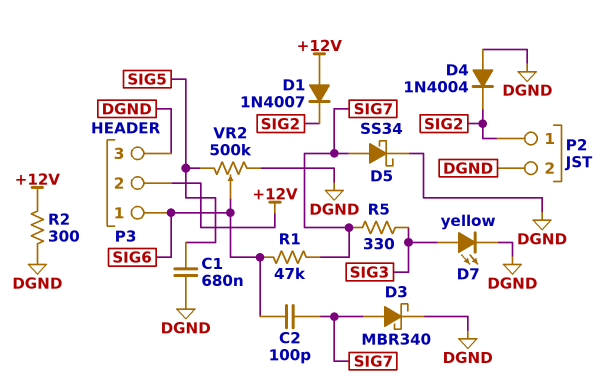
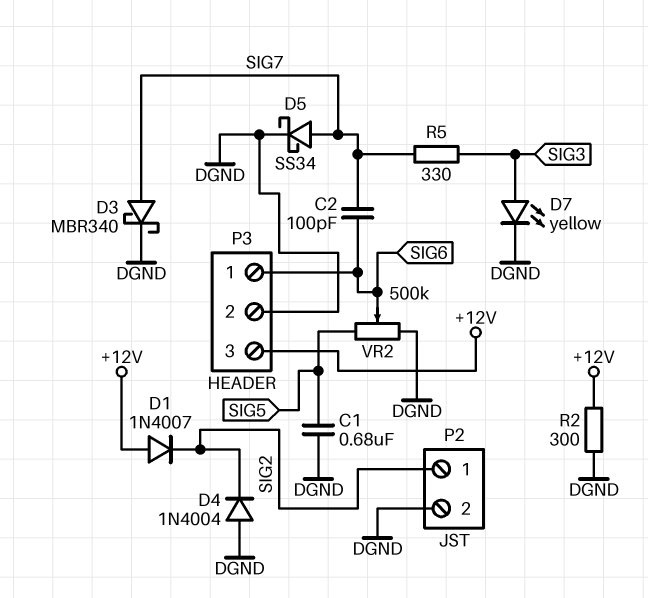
P3 pin 2: +12V -> DGND
P3 pin 3: DGND -> +12V
R1: 47k (SIG6, SIG7) -> none

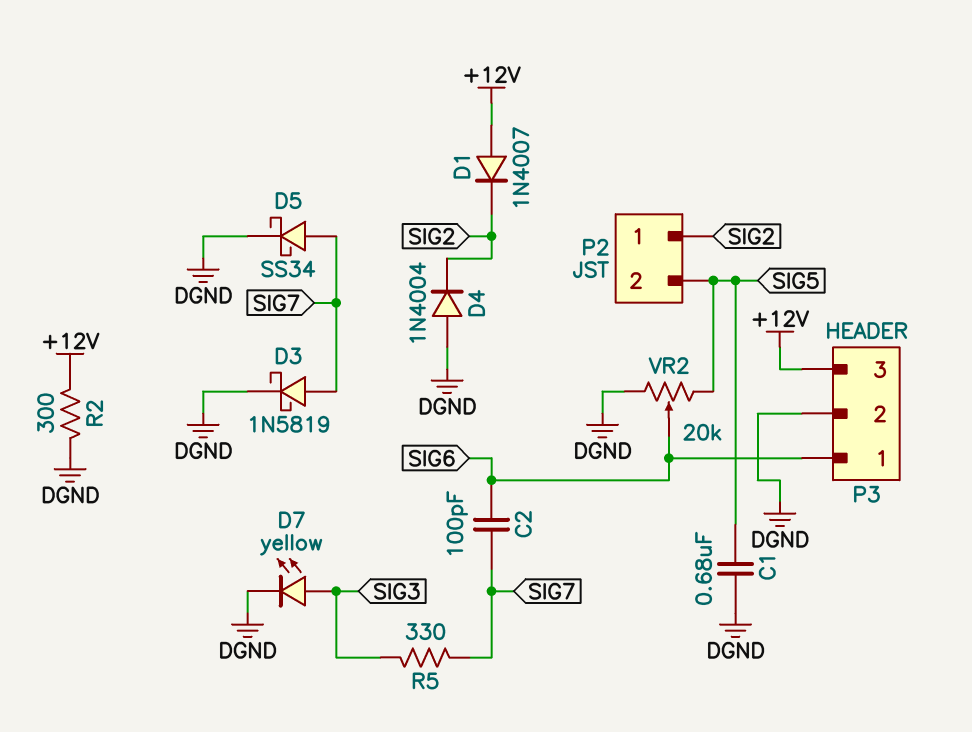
D3: schottky MBR340 (A SIG7, K DGND) -> schottky 1N5819 (A SIG7, K DGND)
P2 pin 2: DGND -> SIG5
VR2: 500k (DGND, SIG5, wiper SIG6) -> 20k (DGND, SIG5, wiper SIG6)

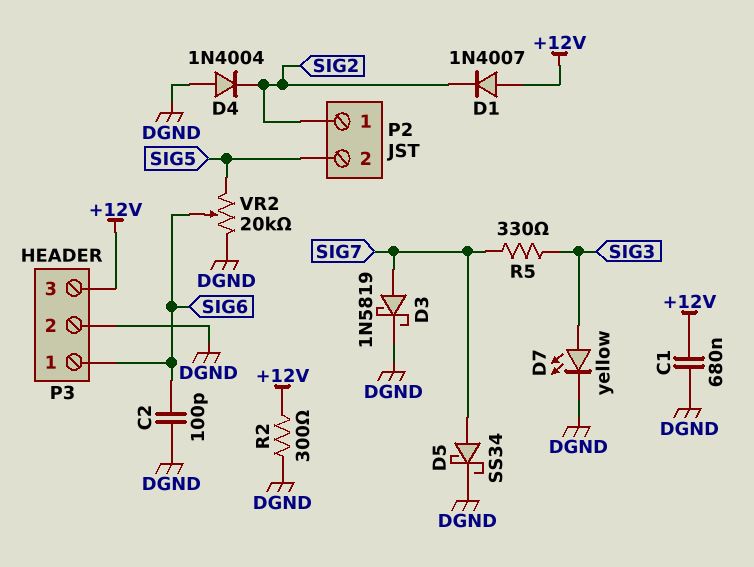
C1: 680nF (DGND, SIG5) -> 680nF (+12V, DGND)
C2: 100pF (SIG6, SIG7) -> 100pF (DGND, SIG6)

